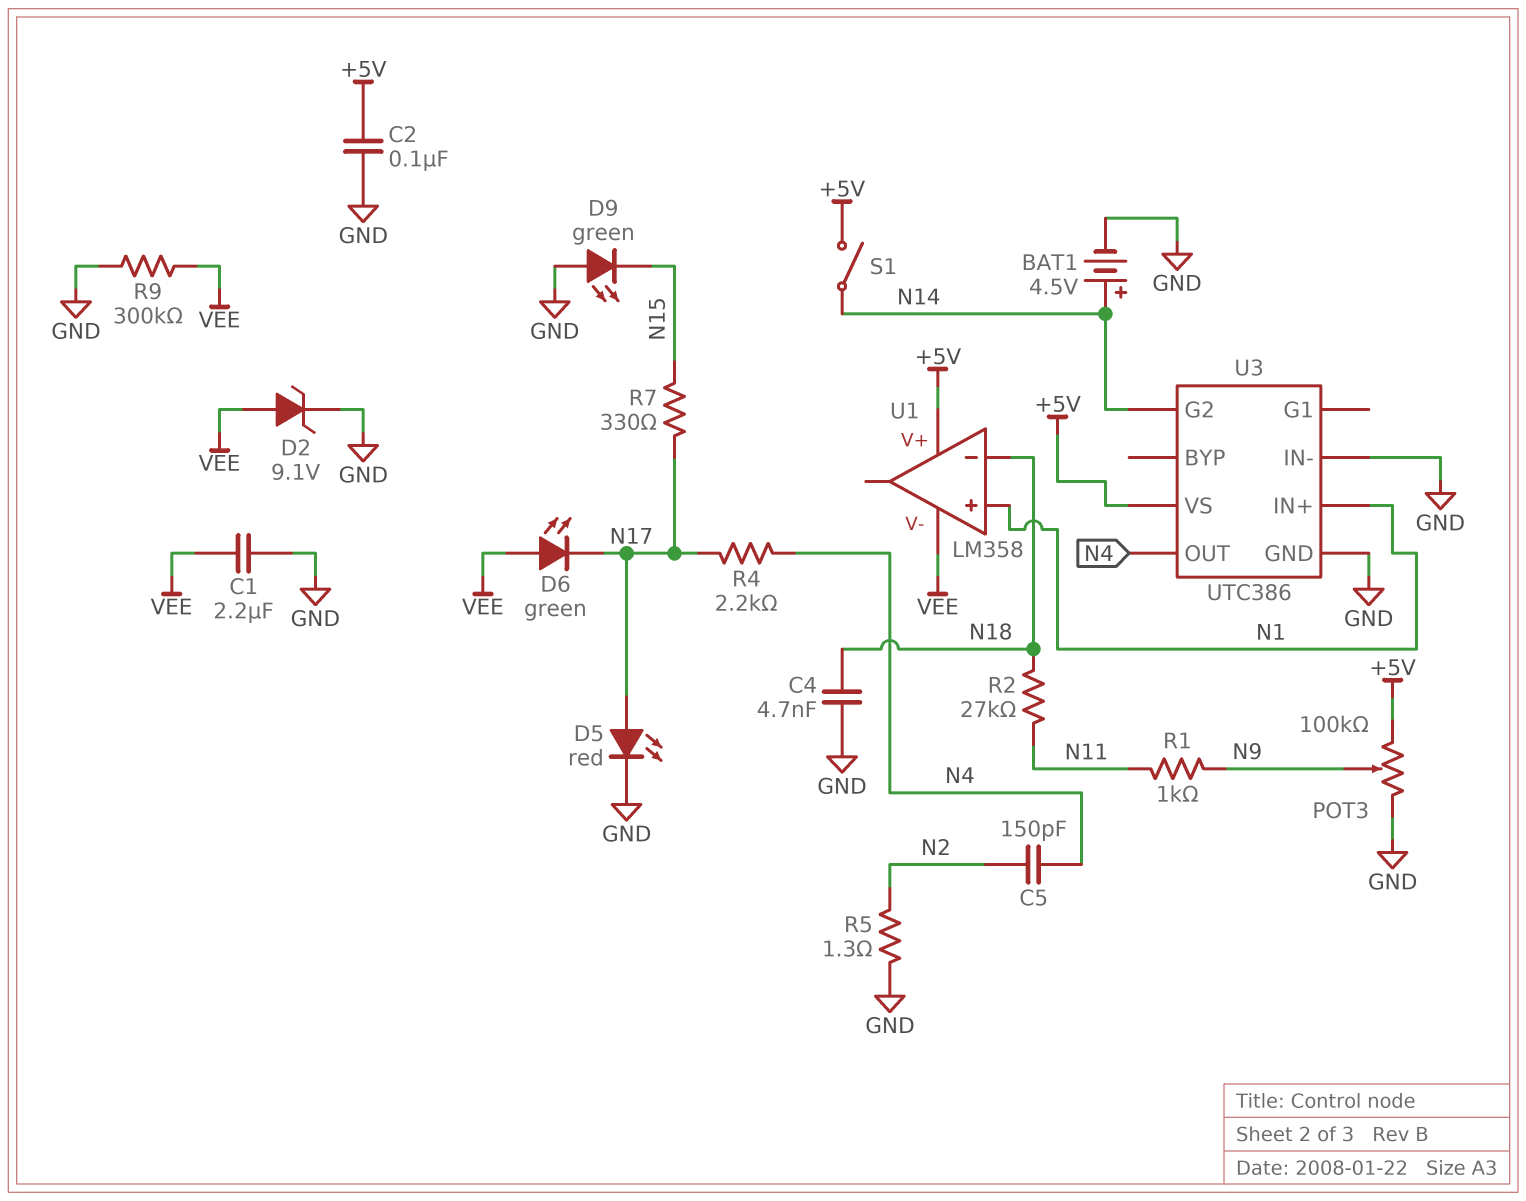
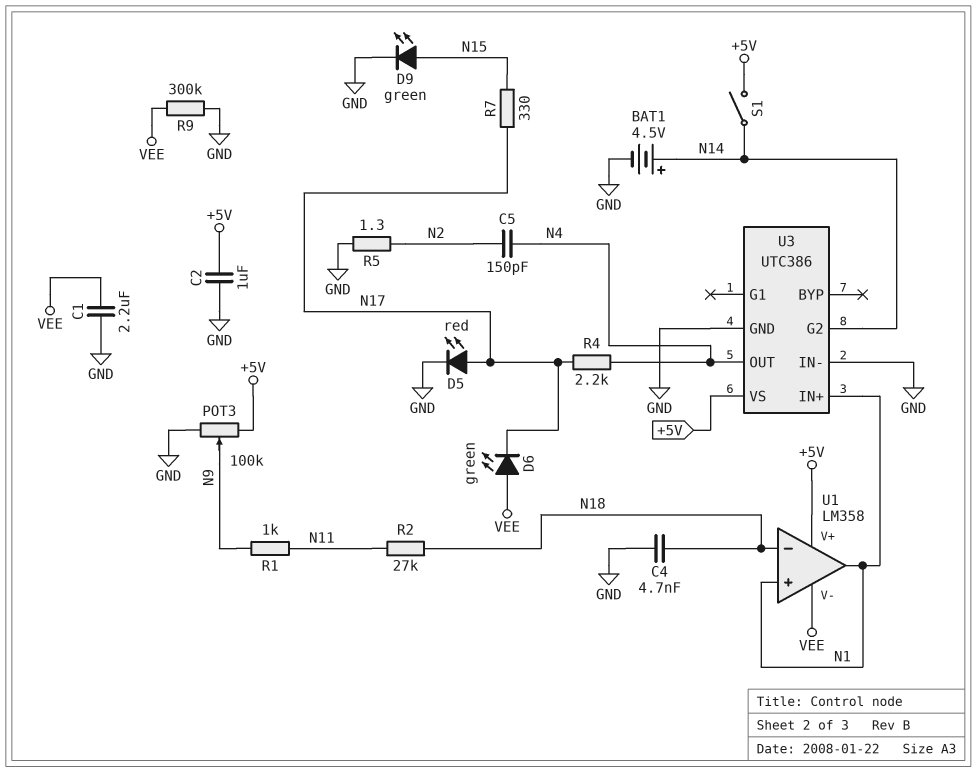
C2: 100nF (+5V, GND) -> 1uF (+5V, GND)
D2: zener 9.1V (A VEE, K GND) -> none
D9: LED green (A GND, K N15) -> LED green (A N15, K GND)
U1 pin out: none -> N1

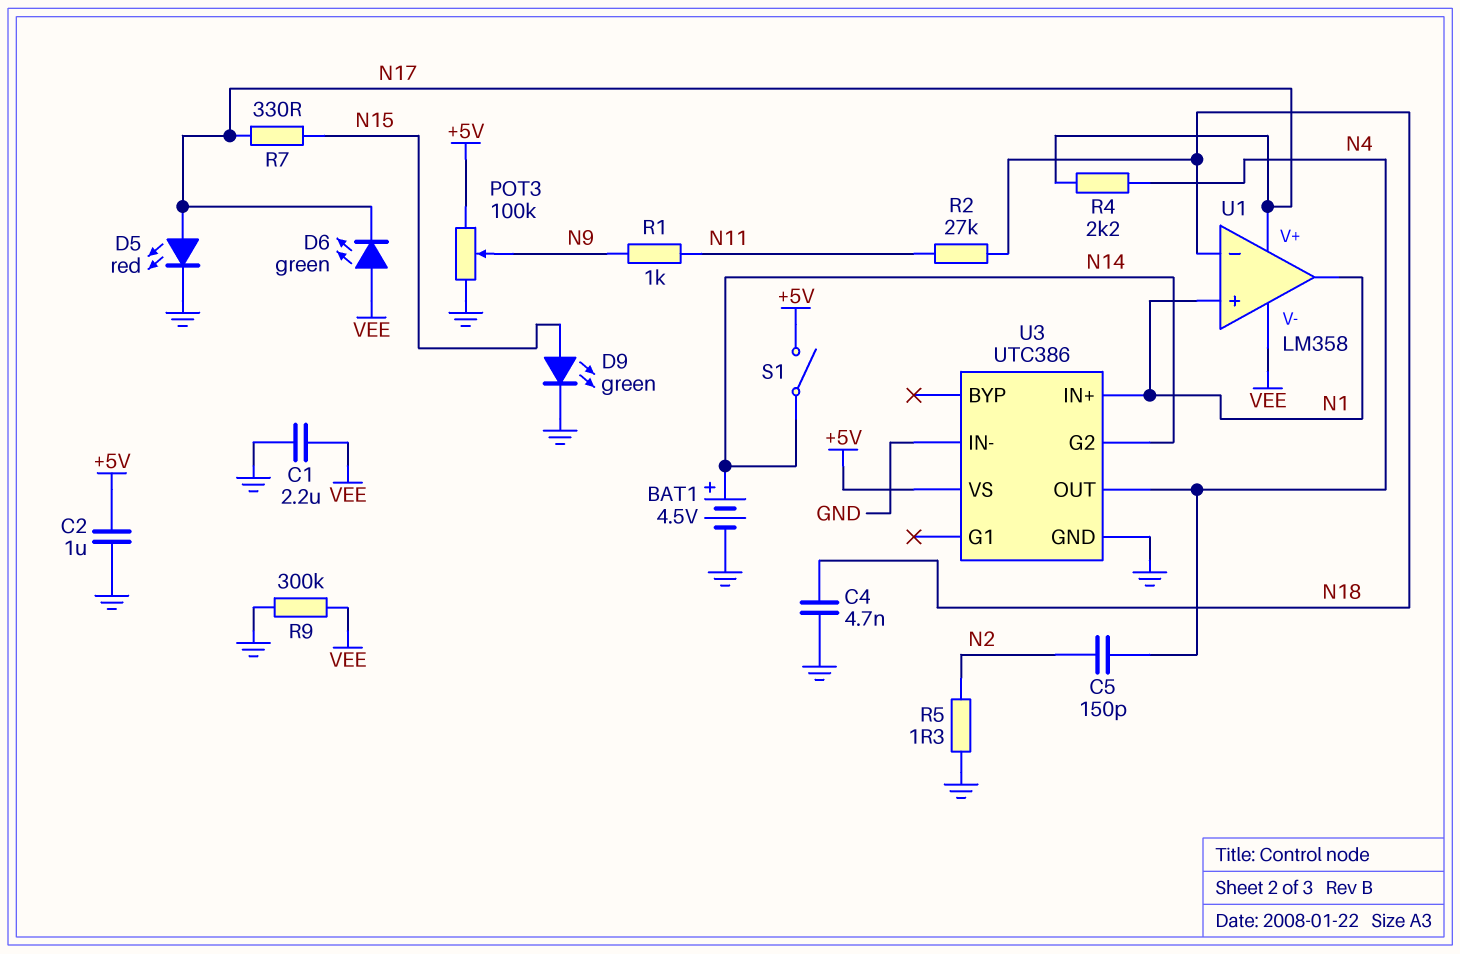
U1 pin V+: +5V -> N17

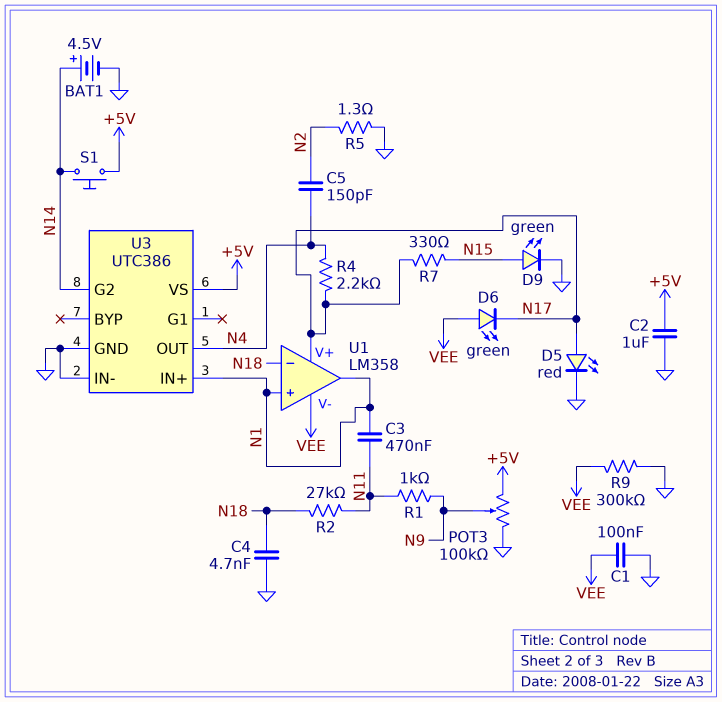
C1: 2.2uF (GND, VEE) -> 100nF (GND, VEE)
C3: none -> 470nF (N1, N11)
S1: switch (+5V, N14) -> button (+5V, N14)

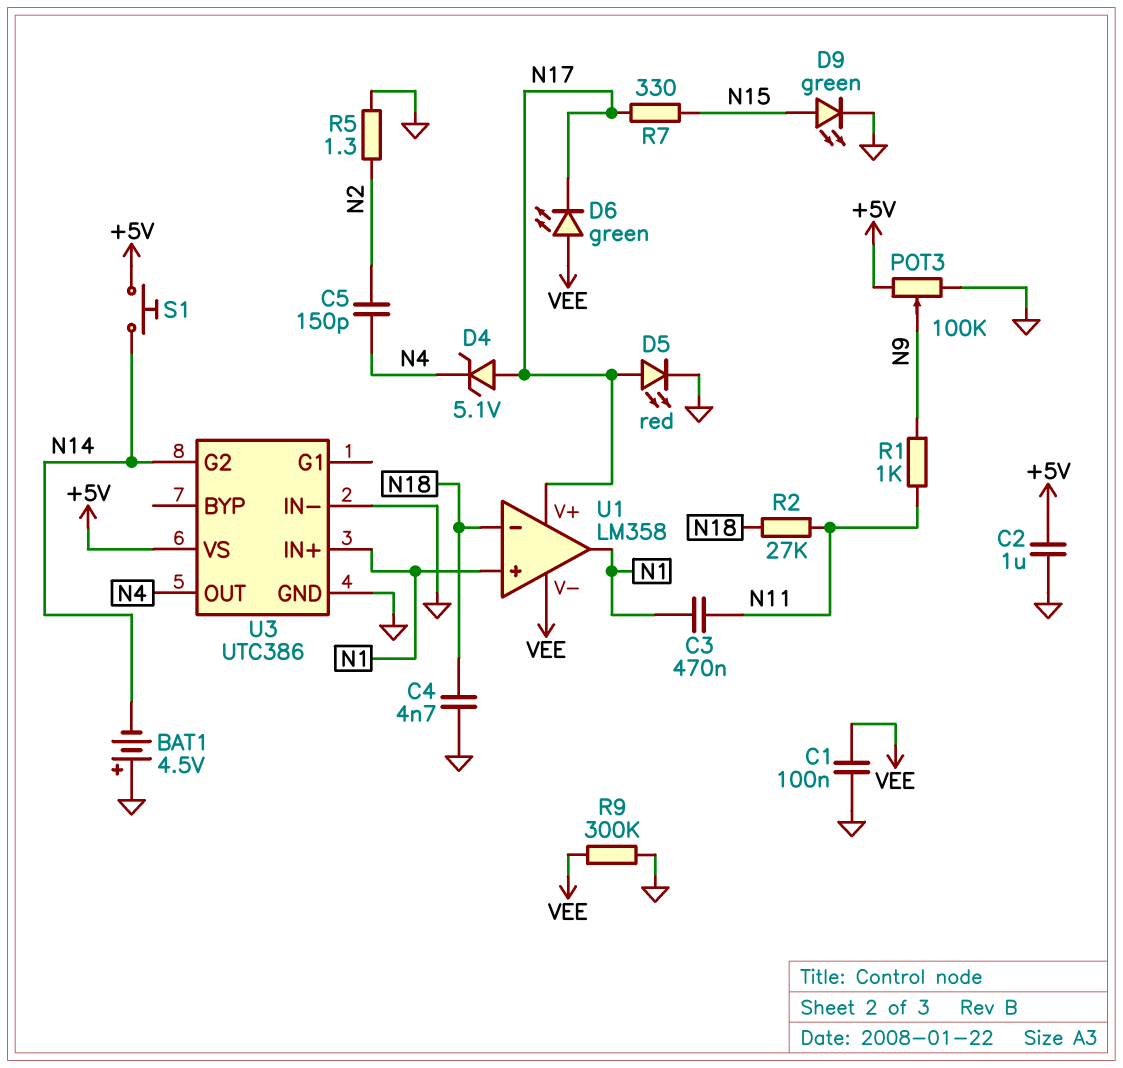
BAT1: 4.5V (plus N14, minus GND) -> 4.5V (plus GND, minus N14)
D4: none -> zener 5.1V (A N17, K N4)
R4: 2.2k (N4, N17) -> none

